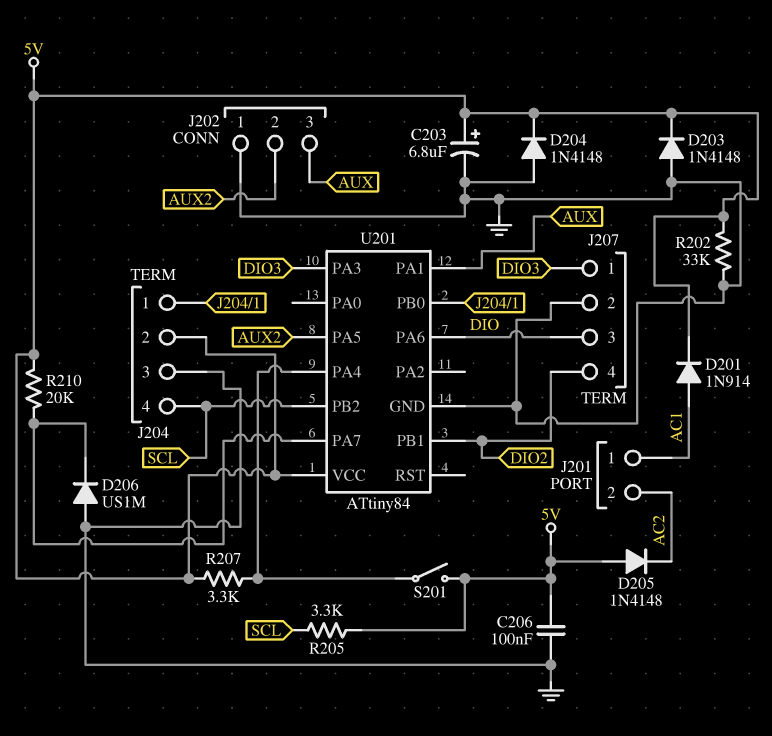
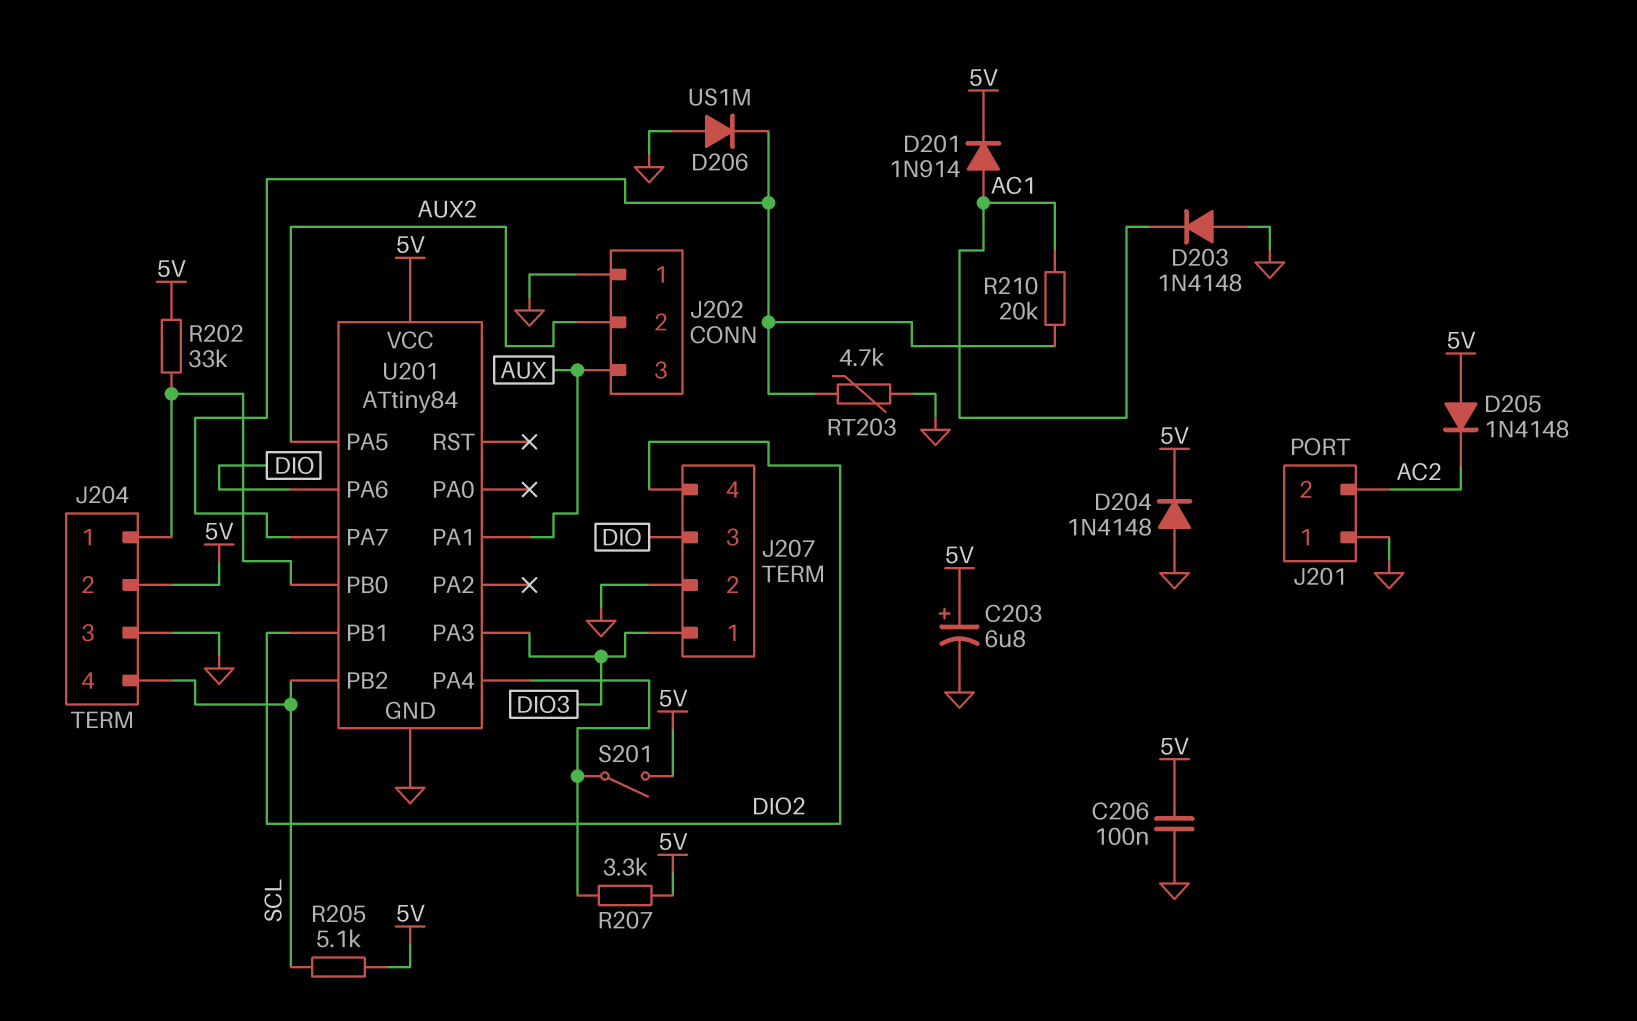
D203: diode 1N4148 (A GND, K 5V) -> diode 1N4148 (A GND, K AC1)
J201 pin 1: AC1 -> GND
R202: 33k (5V, GND) -> 33k (5V, J204/1)
R205: 3.3k (5V, SCL) -> 5.1k (5V, SCL)
R210: 20k (5V, U201/PA7) -> 20k (AC1, U201/PA7)
RT203: none -> 4.7k (GND, U201/PA7)

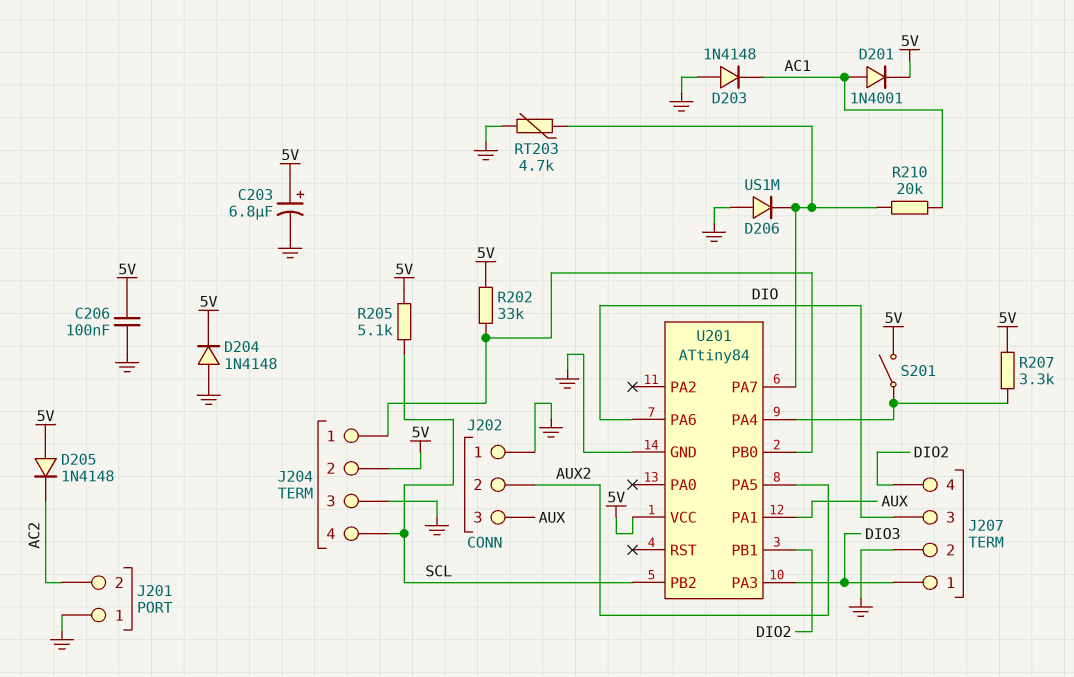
D201: diode 1N914 (A AC1, K 5V) -> diode 1N4001 (A AC1, K 5V)

